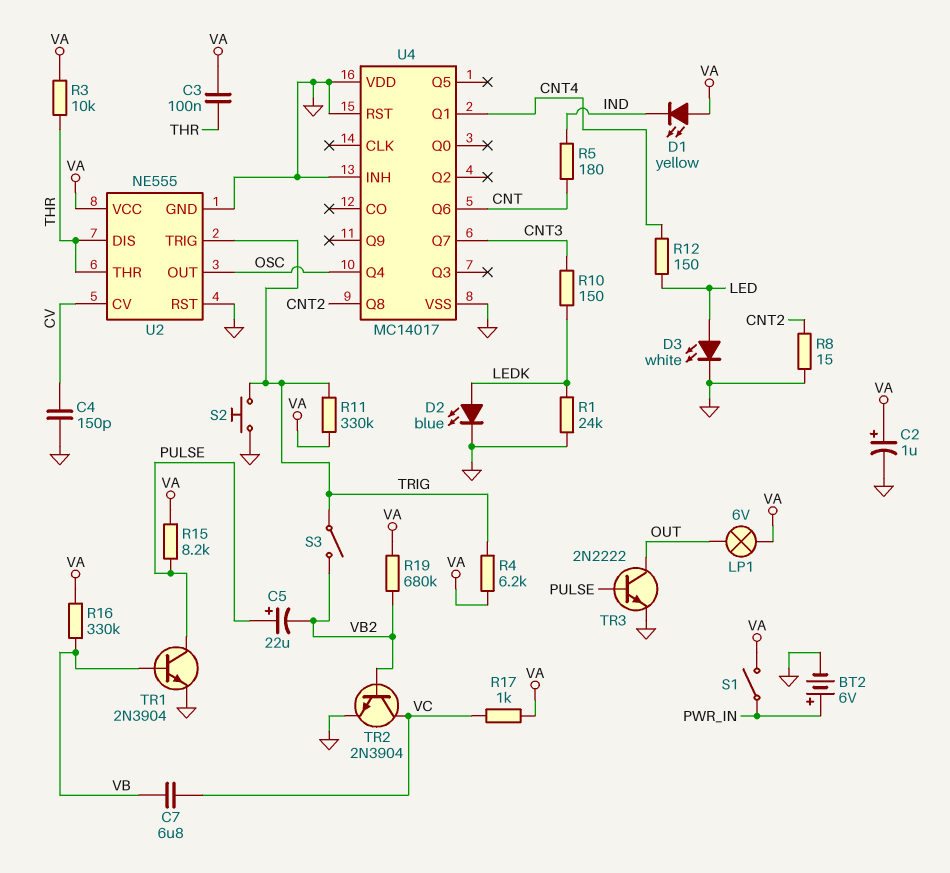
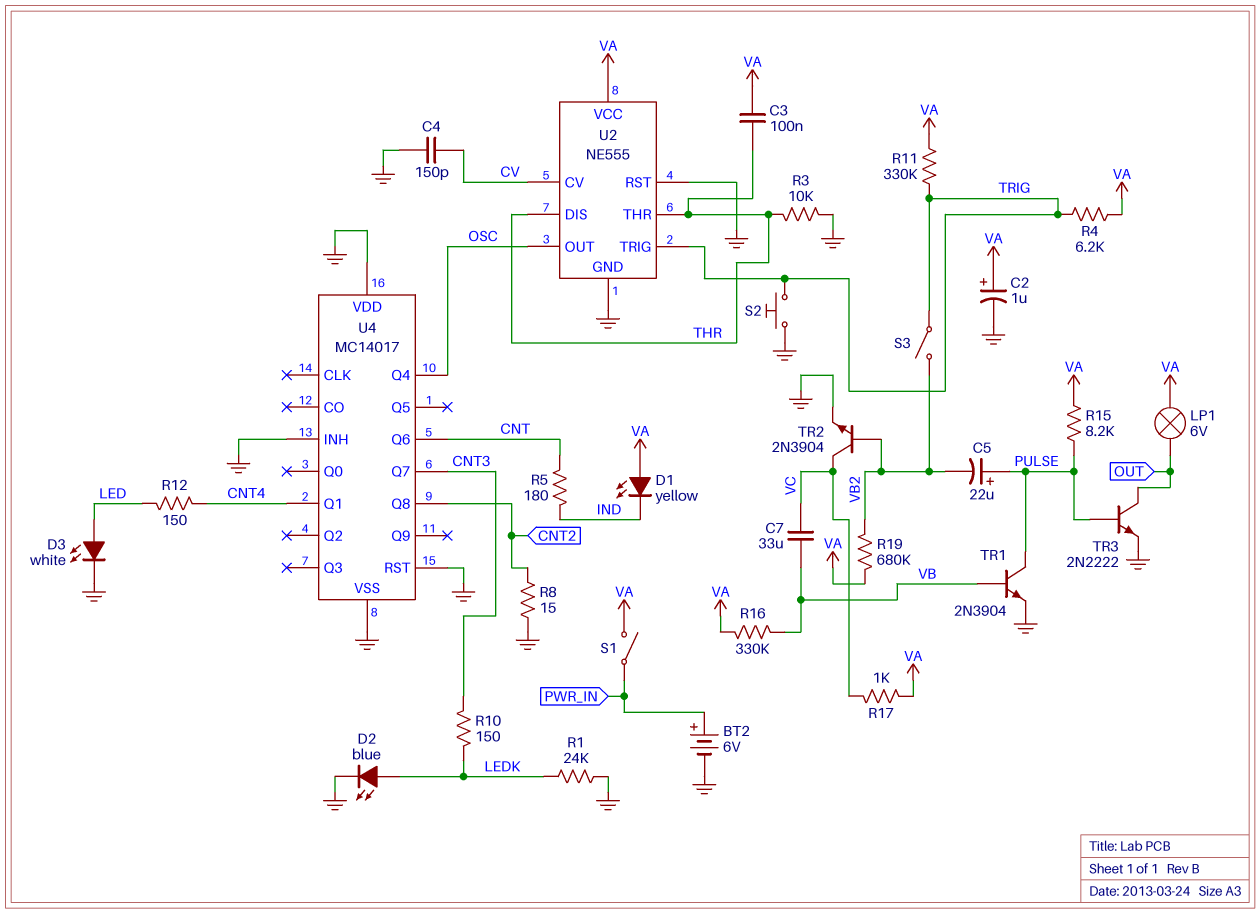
C7: 6.8uF (VB, VC) -> 33uF (VB, VC)
R3: 10k (THR, VA) -> 10k (GND, THR)

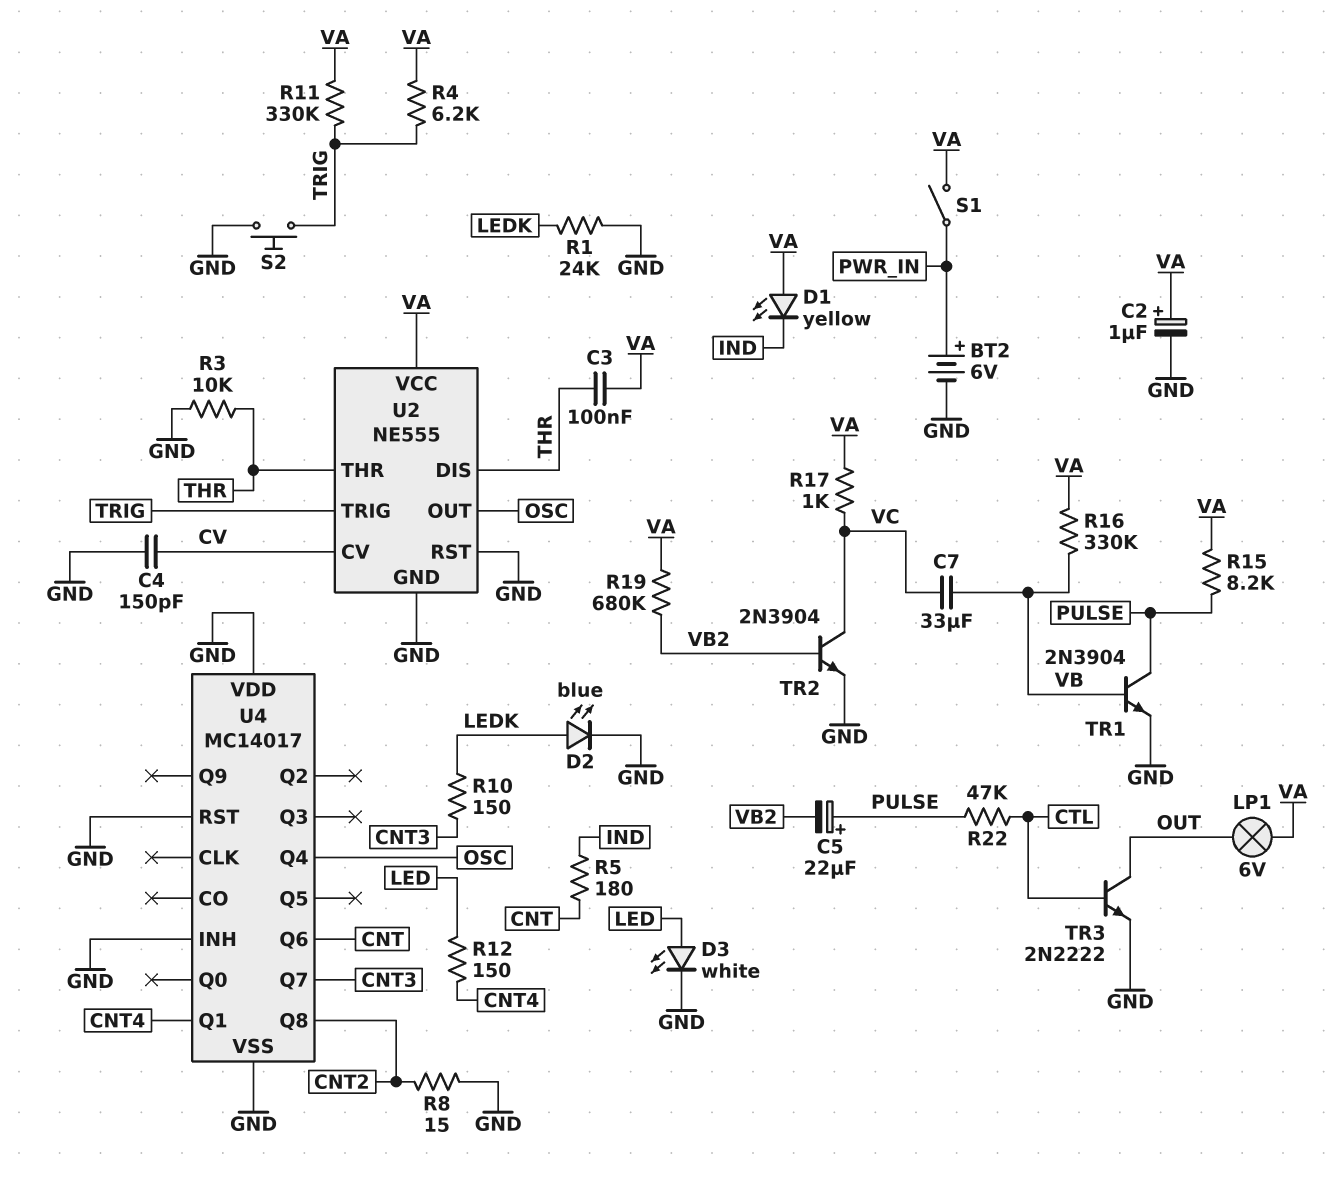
R22: none -> 47k (CTL, PULSE)
S3: switch (TRIG, VB2) -> none
TR3: NPN 2N2222 (B PULSE, C OUT, E GND) -> NPN 2N2222 (B CTL, C OUT, E GND)

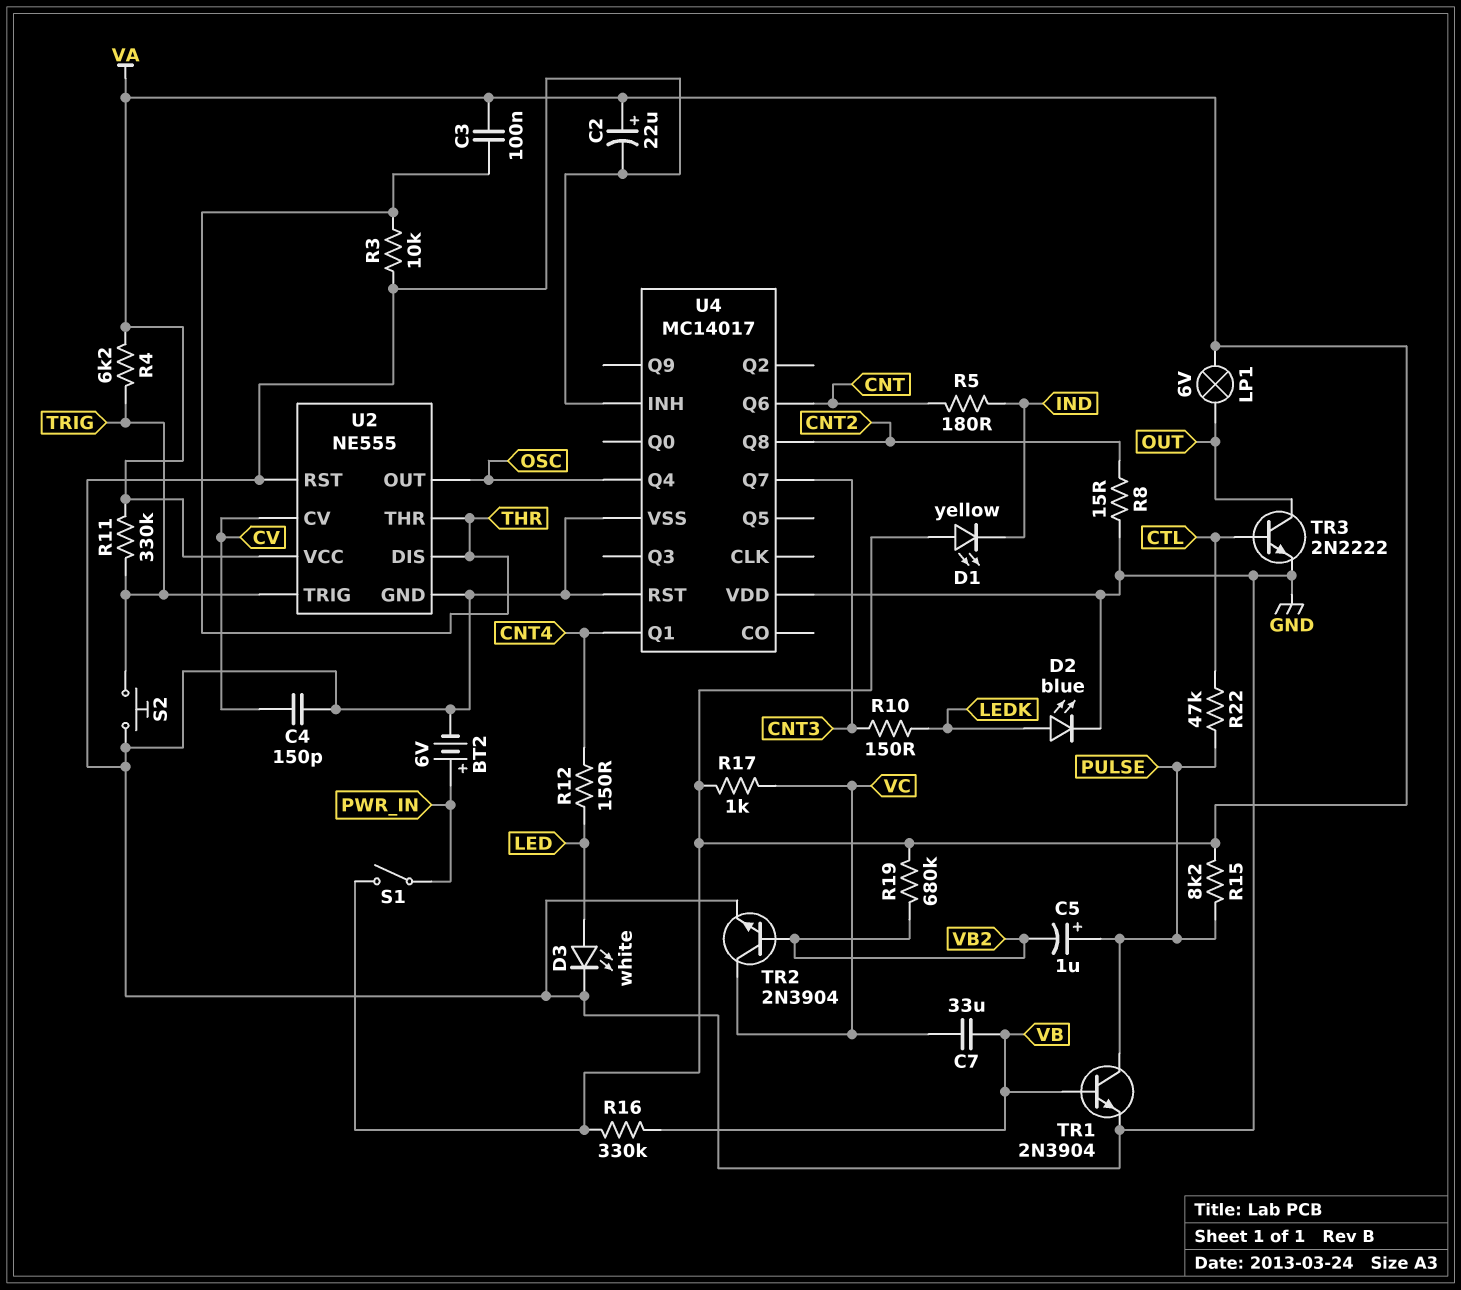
C2: 1uF (plus VA, minus GND) -> 22uF (plus VA, minus GND)
C5: 22uF (plus PULSE, minus VB2) -> 1uF (plus PULSE, minus VB2)
R1: 24k (GND, LEDK) -> none

